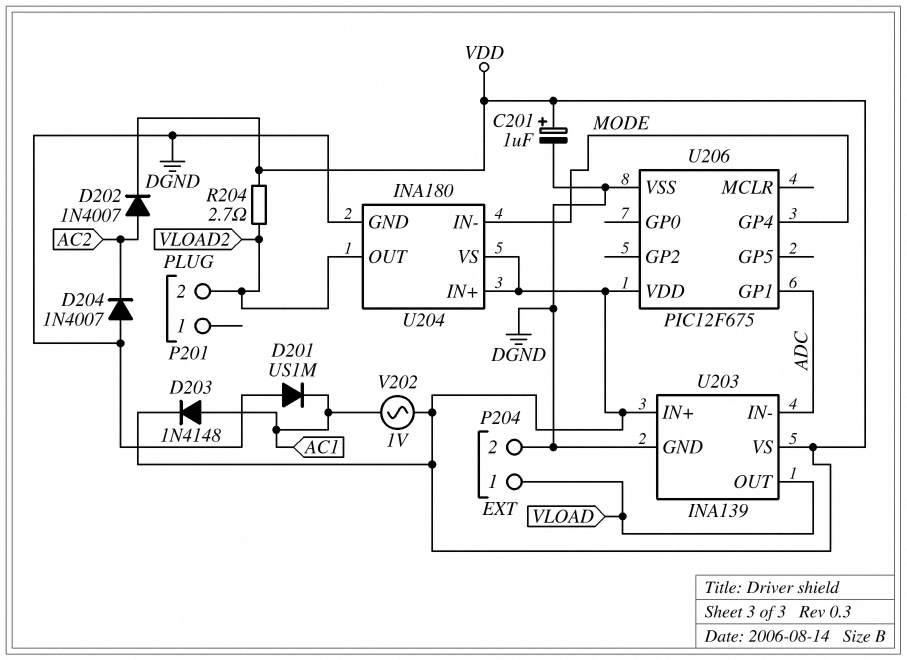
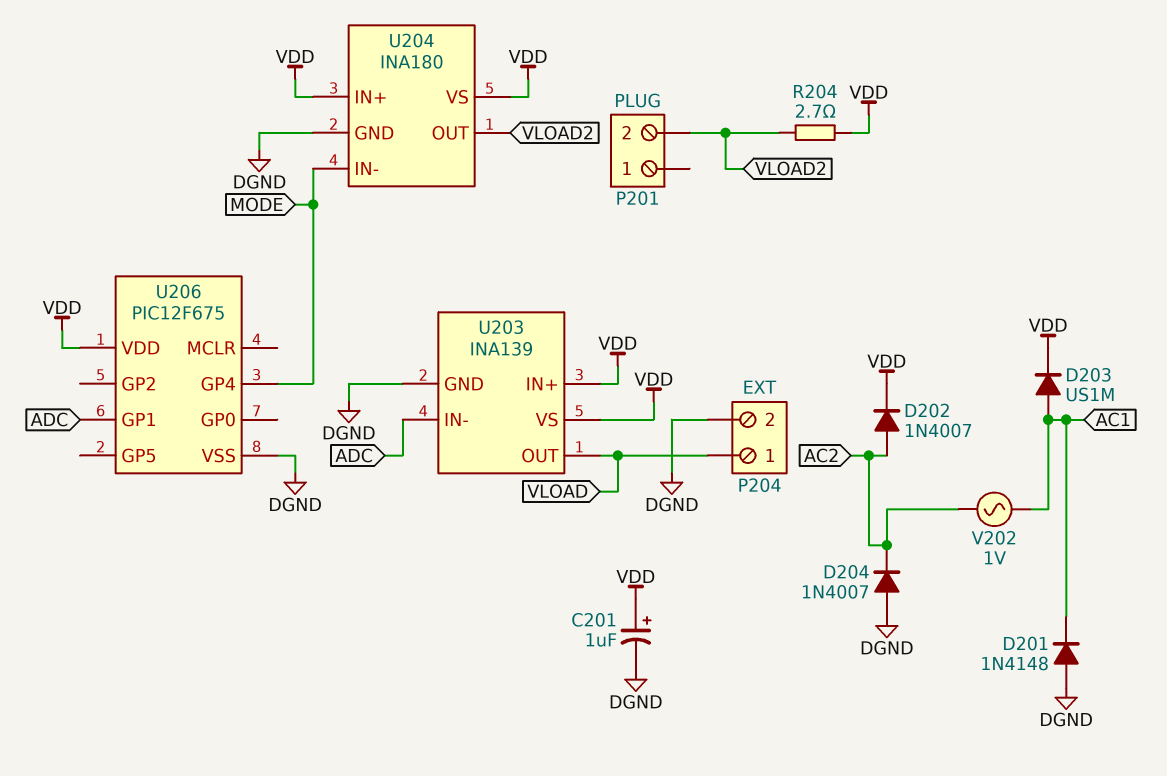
D201: diode US1M (A DGND, K AC1) -> diode 1N4148 (A DGND, K AC1)
D203: diode 1N4148 (A AC1, K VDD) -> diode US1M (A AC1, K VDD)
V202: AC 1V (AC1, VDD) -> AC 1V (AC1, AC2)

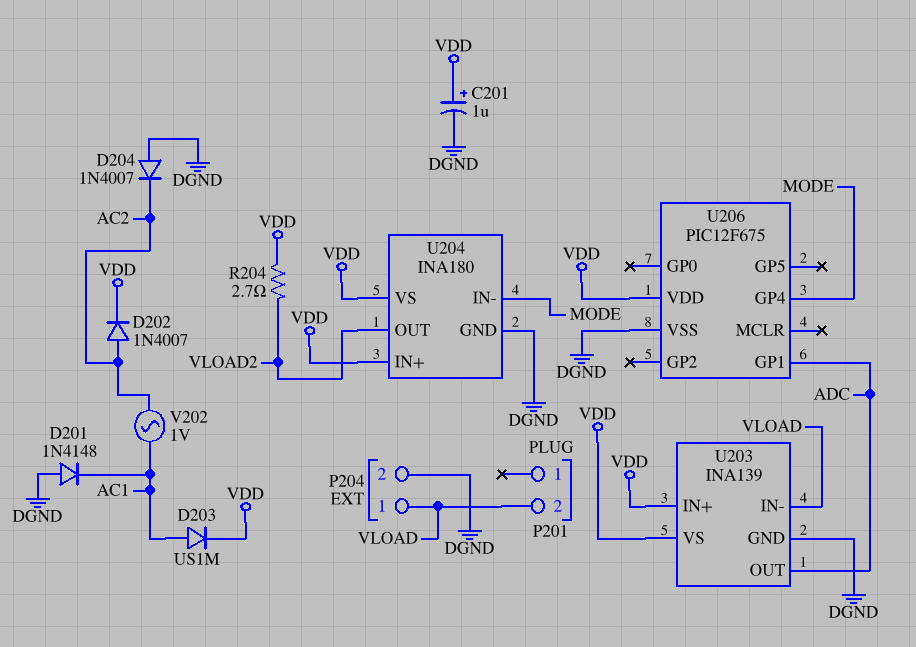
P201 pin 2: VLOAD2 -> VLOAD
U203 pin IN-: ADC -> VLOAD
U203 pin OUT: VLOAD -> ADC

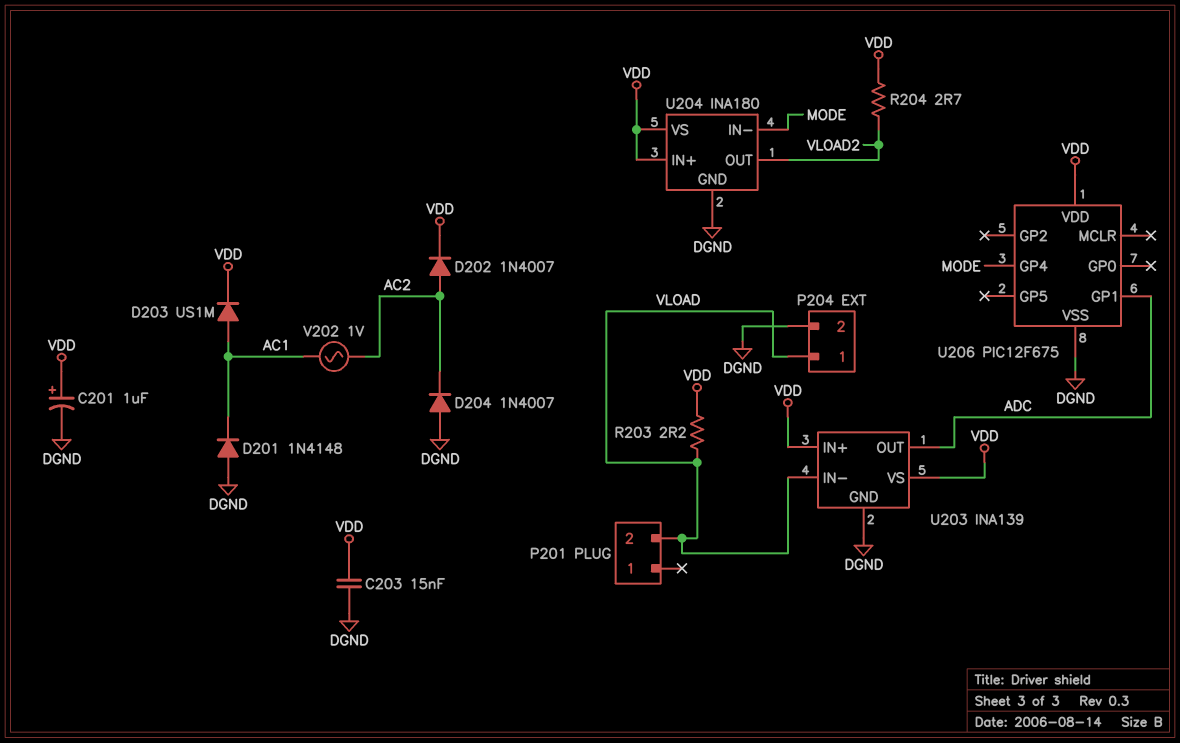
C203: none -> 15nF (DGND, VDD)
R203: none -> 2.2 (VDD, VLOAD)

